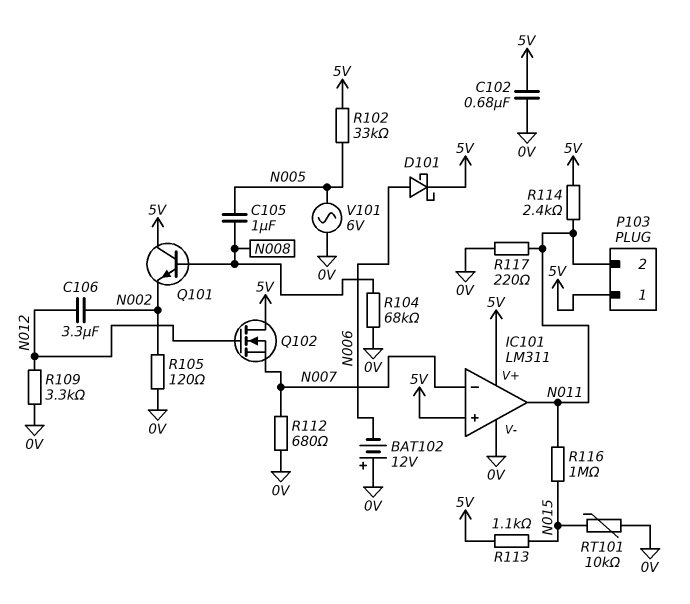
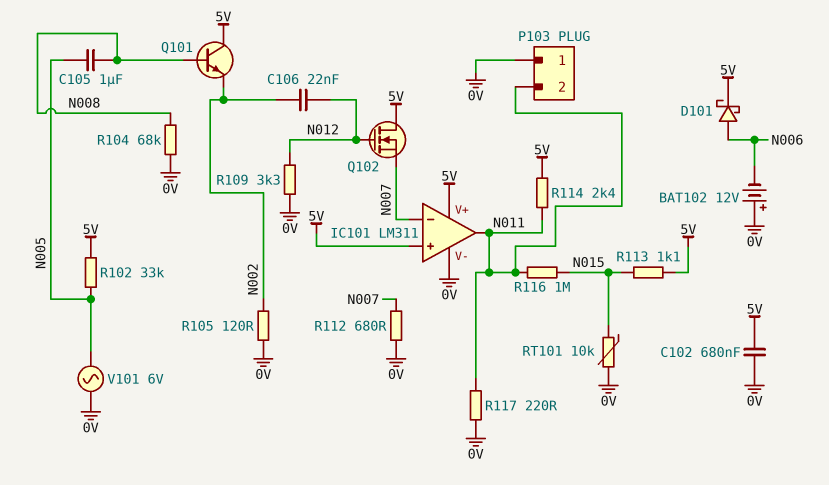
C106: 3.3uF (N002, N012) -> 22nF (N002, N012)
P103 pin 1: 5V -> 0V

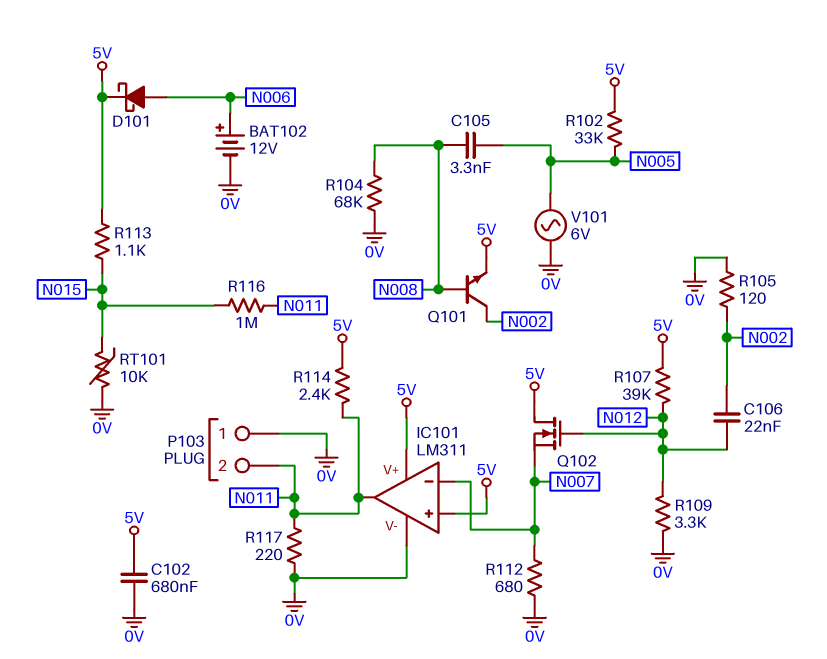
BAT102: 12V (plus 0V, minus N006) -> 12V (plus N006, minus 0V)
C105: 1uF (N005, N008) -> 3.3nF (N005, N008)
Q101: NPN (B N008, C 5V, E N002) -> NPN (B N008, C N002, E 5V)
R107: none -> 39k (5V, N012)

